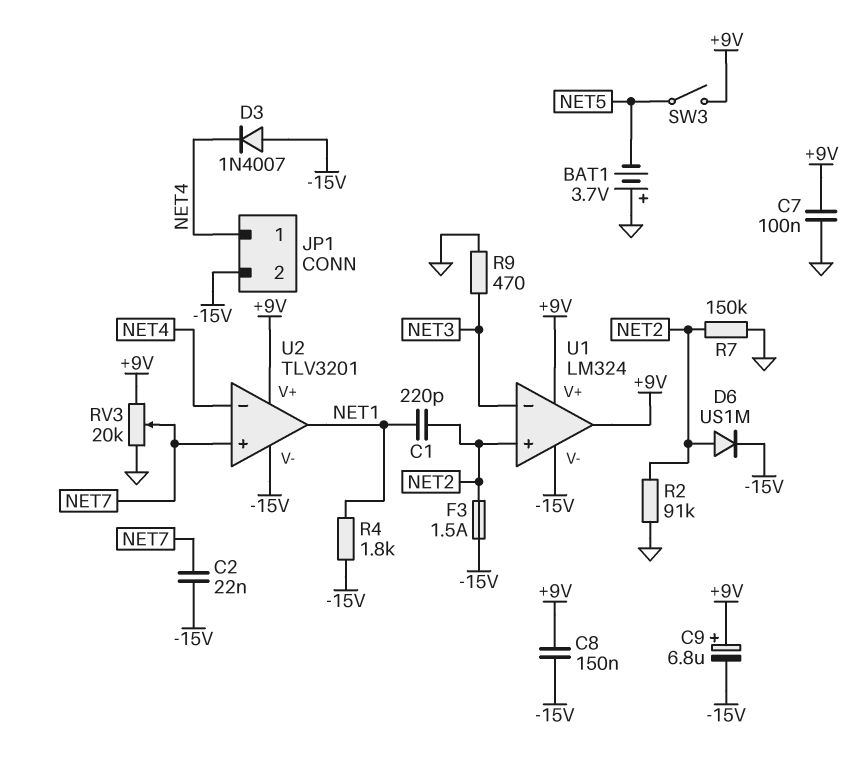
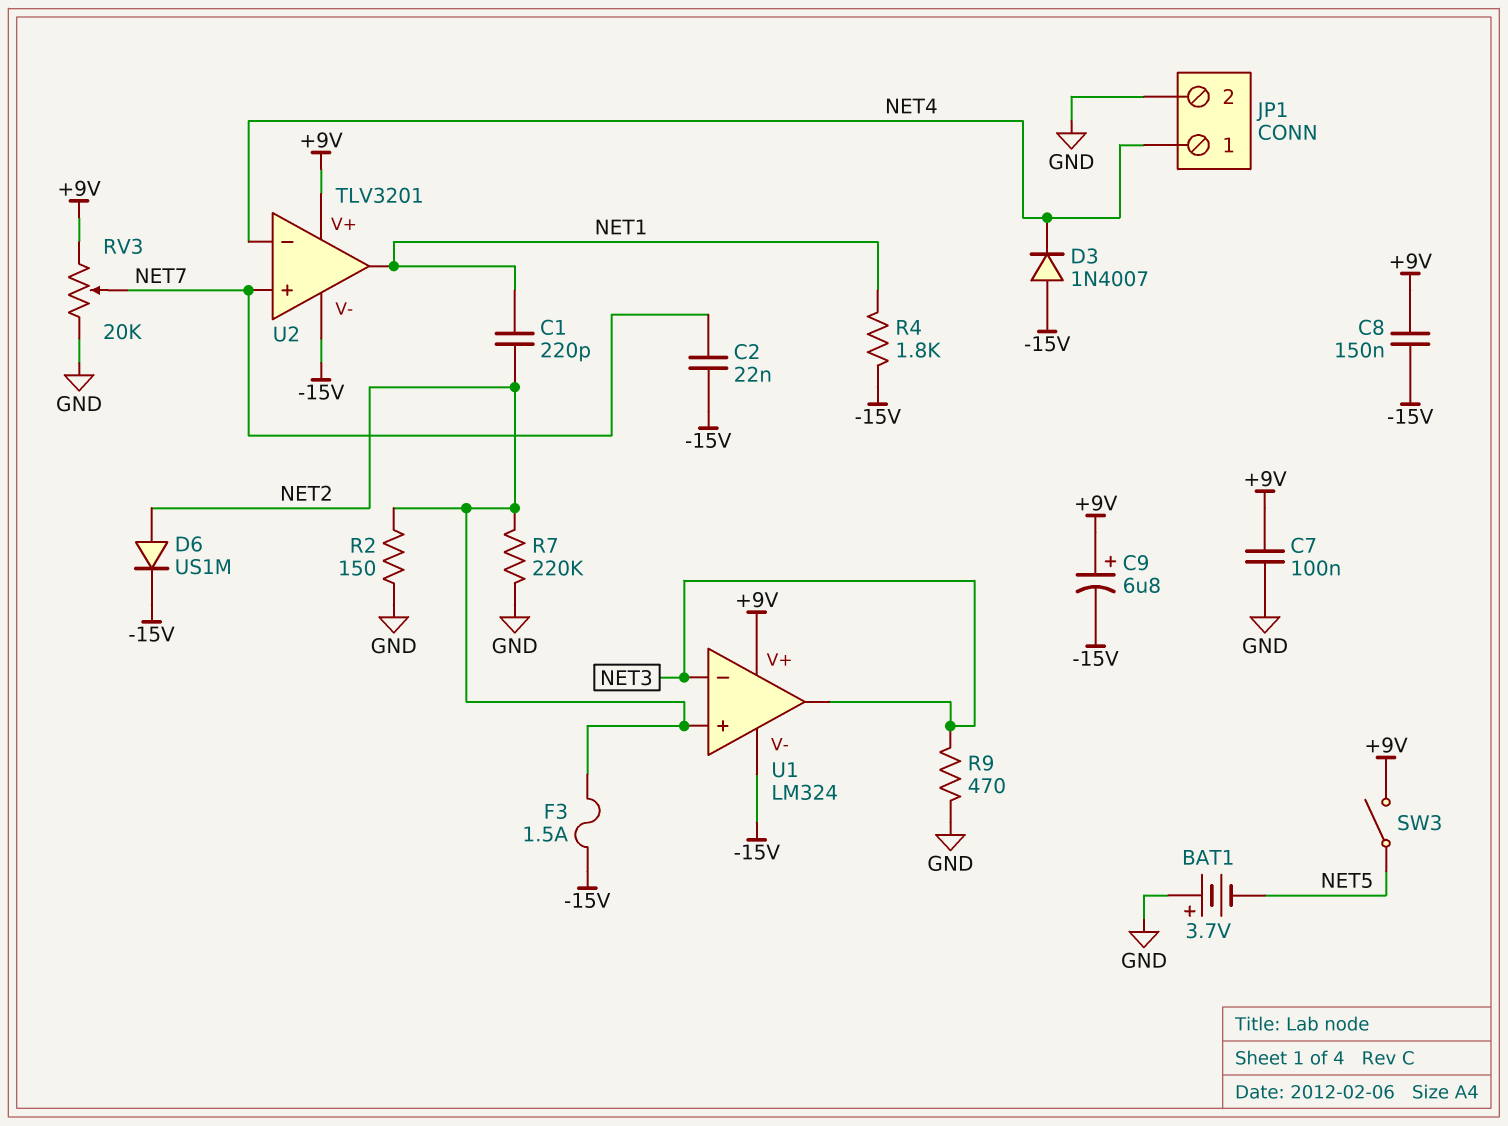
JP1 pin 2: -15V -> GND
R2: 91k (GND, NET2) -> 150 (GND, NET2)
R7: 150k (GND, NET2) -> 220k (GND, NET2)
U1 pin out: +9V -> NET3

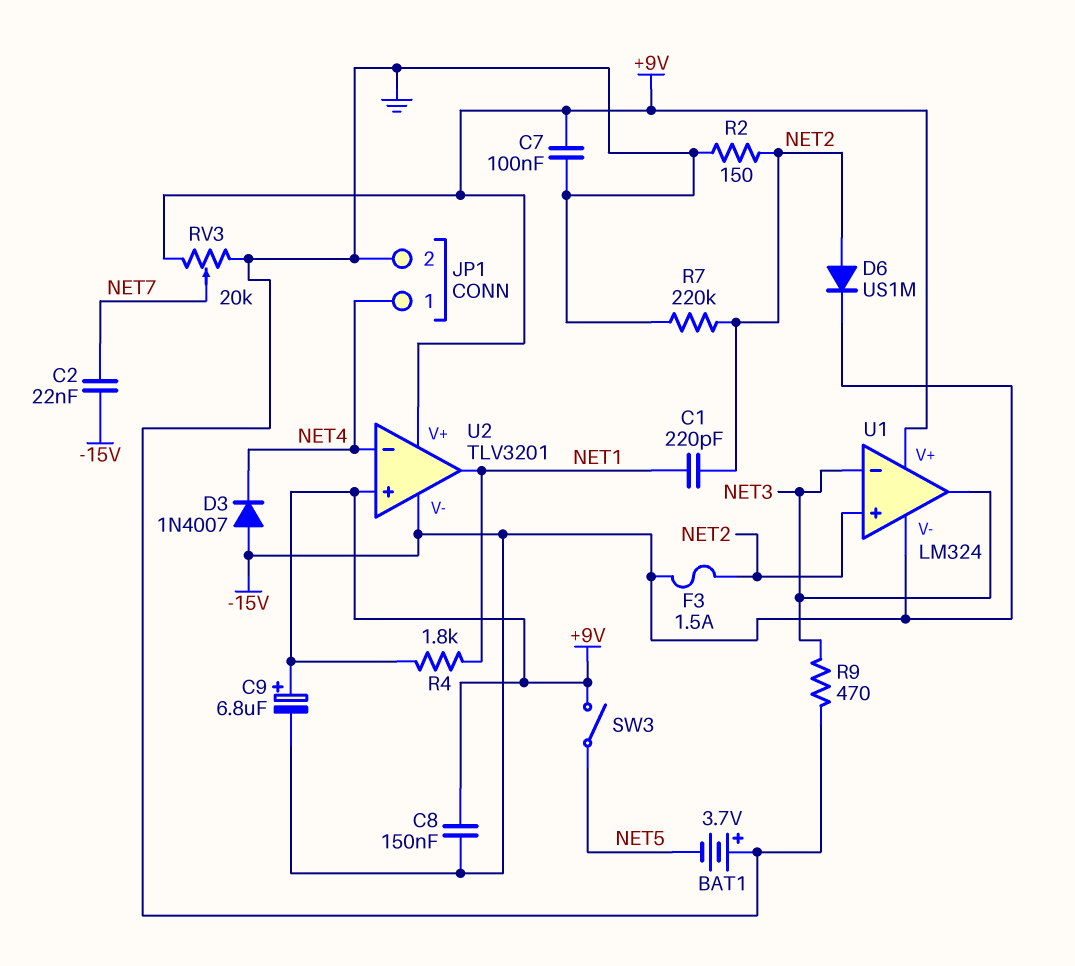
R4: 1.8k (-15V, NET1) -> 1.8k (+9V, NET1)
U2 pin in+: NET7 -> +9V

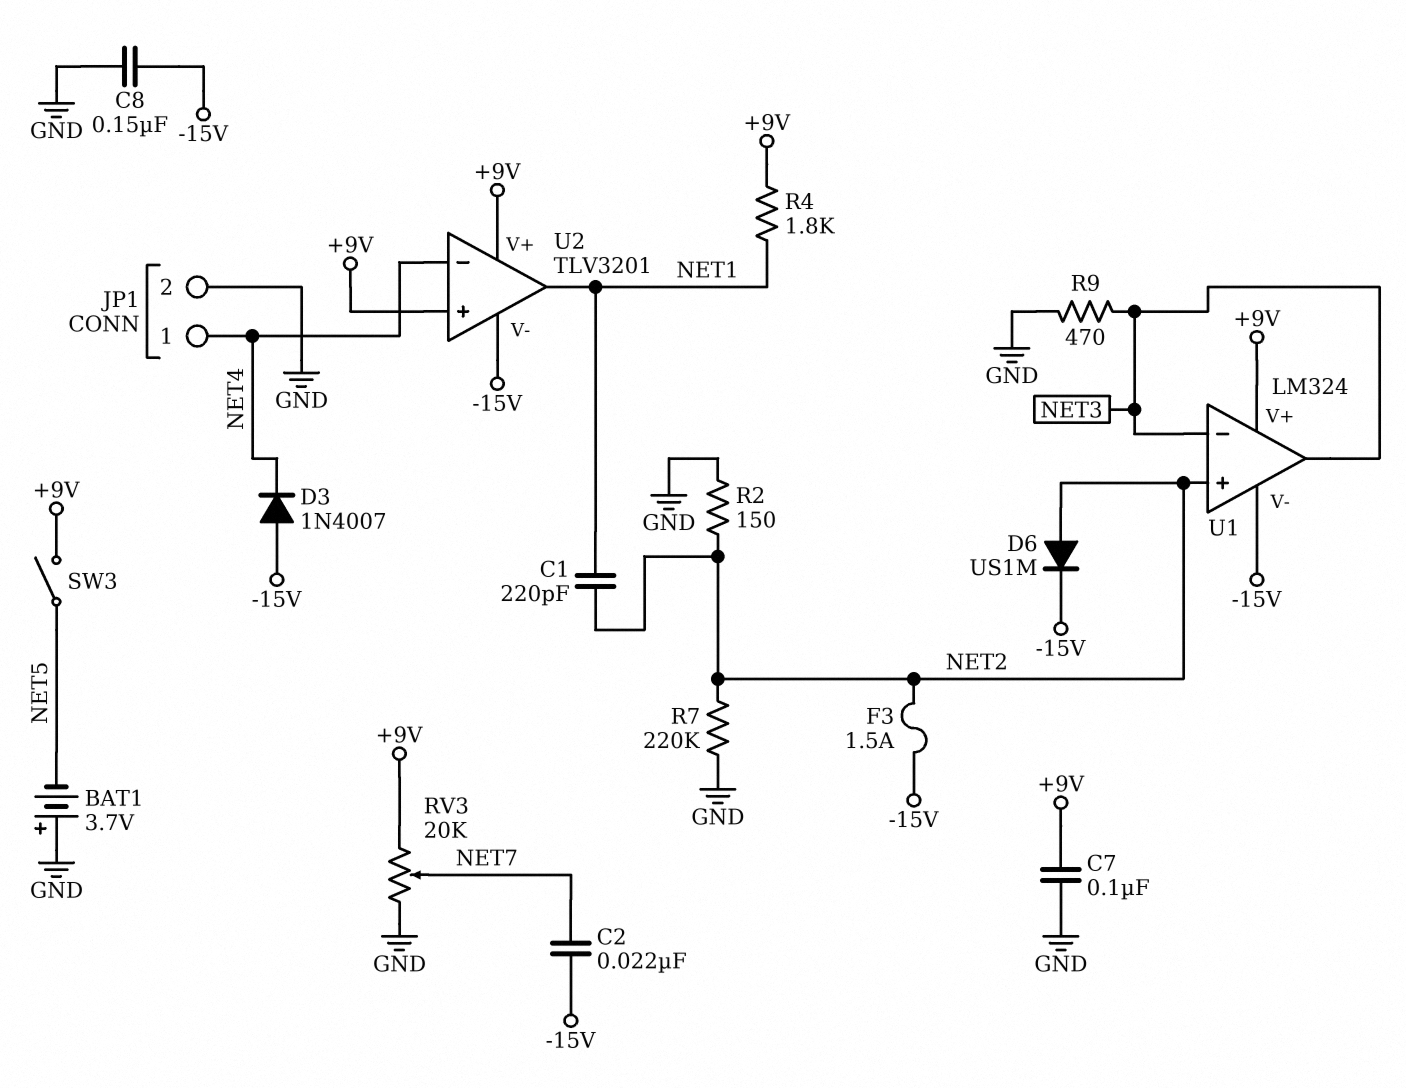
C8: 150nF (+9V, -15V) -> 150nF (-15V, GND)
C9: 6.8uF (plus +9V, minus -15V) -> none

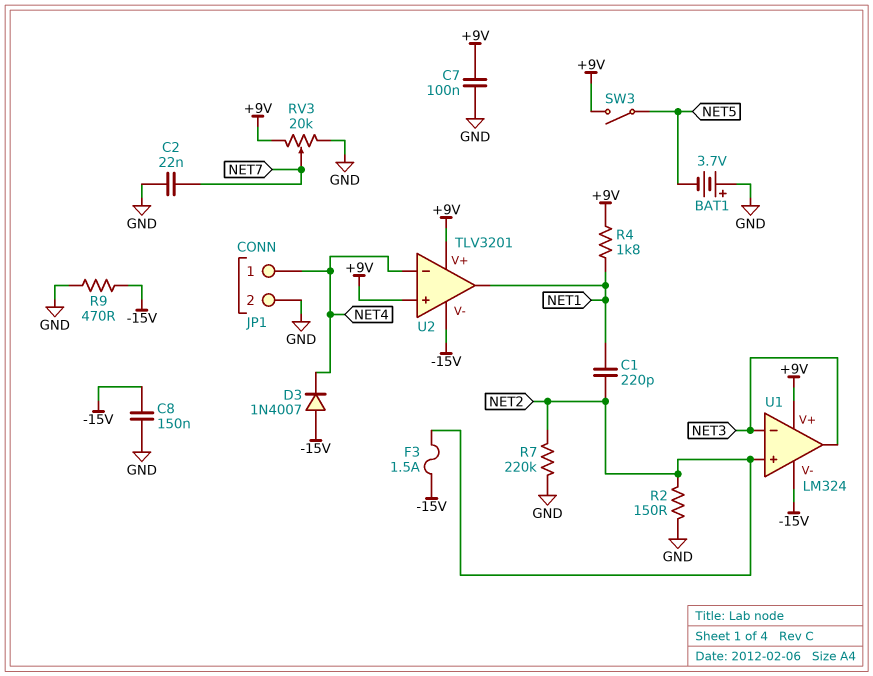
C2: 22nF (-15V, NET7) -> 22nF (GND, NET7)
D6: diode US1M (A NET2, K -15V) -> none
R9: 470 (GND, NET3) -> 470 (-15V, GND)

